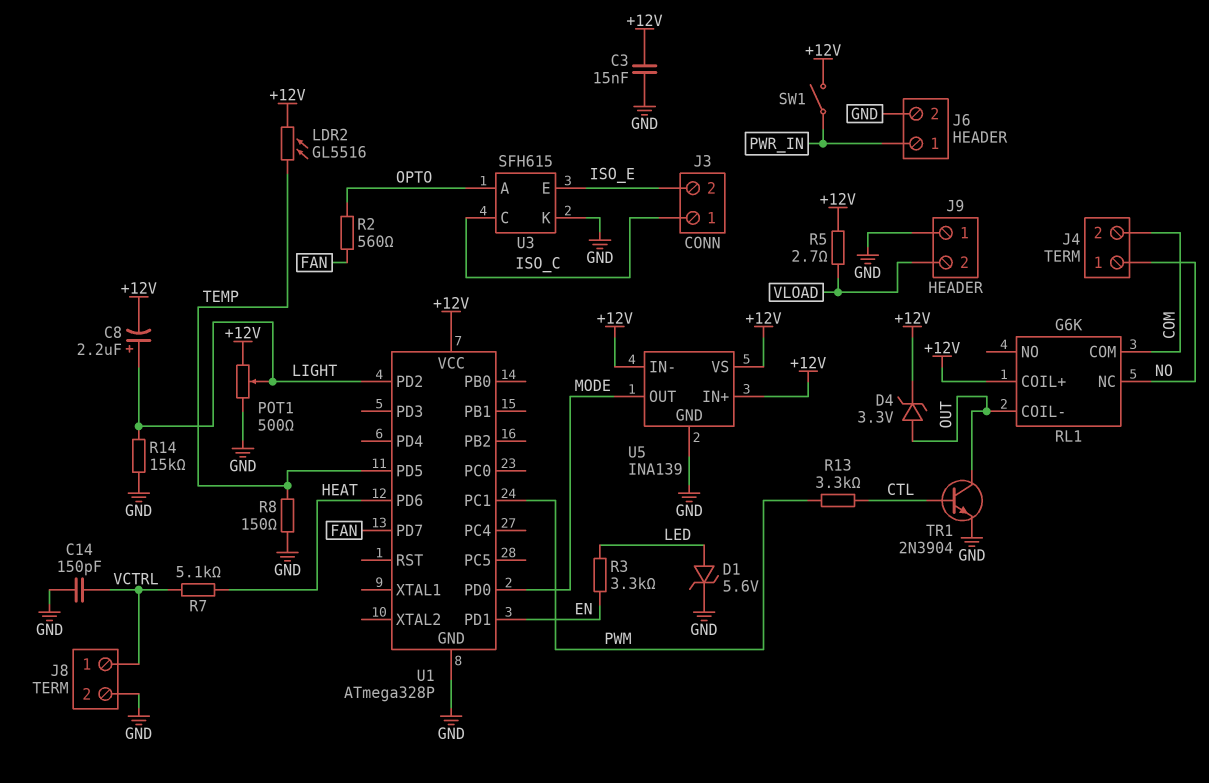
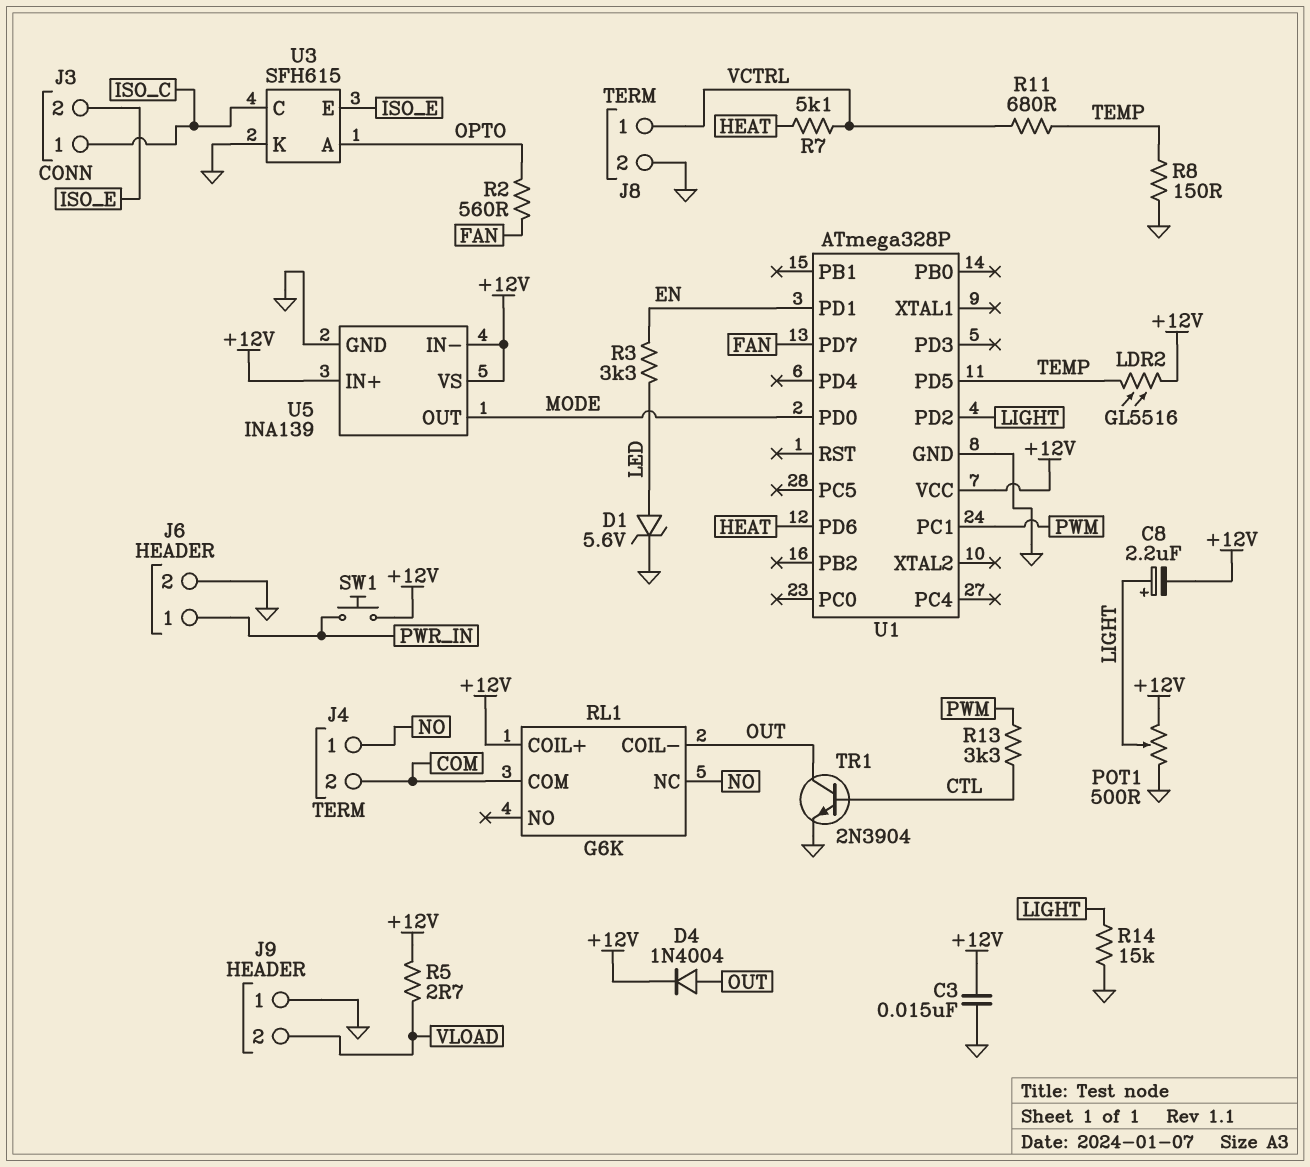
C14: 150pF (GND, VCTRL) -> none
D4: zener 3.3V (A OUT, K +12V) -> diode 1N4004 (A OUT, K +12V)
R11: none -> 680 (TEMP, VCTRL)
SW1: switch (+12V, PWR_IN) -> button (+12V, PWR_IN)

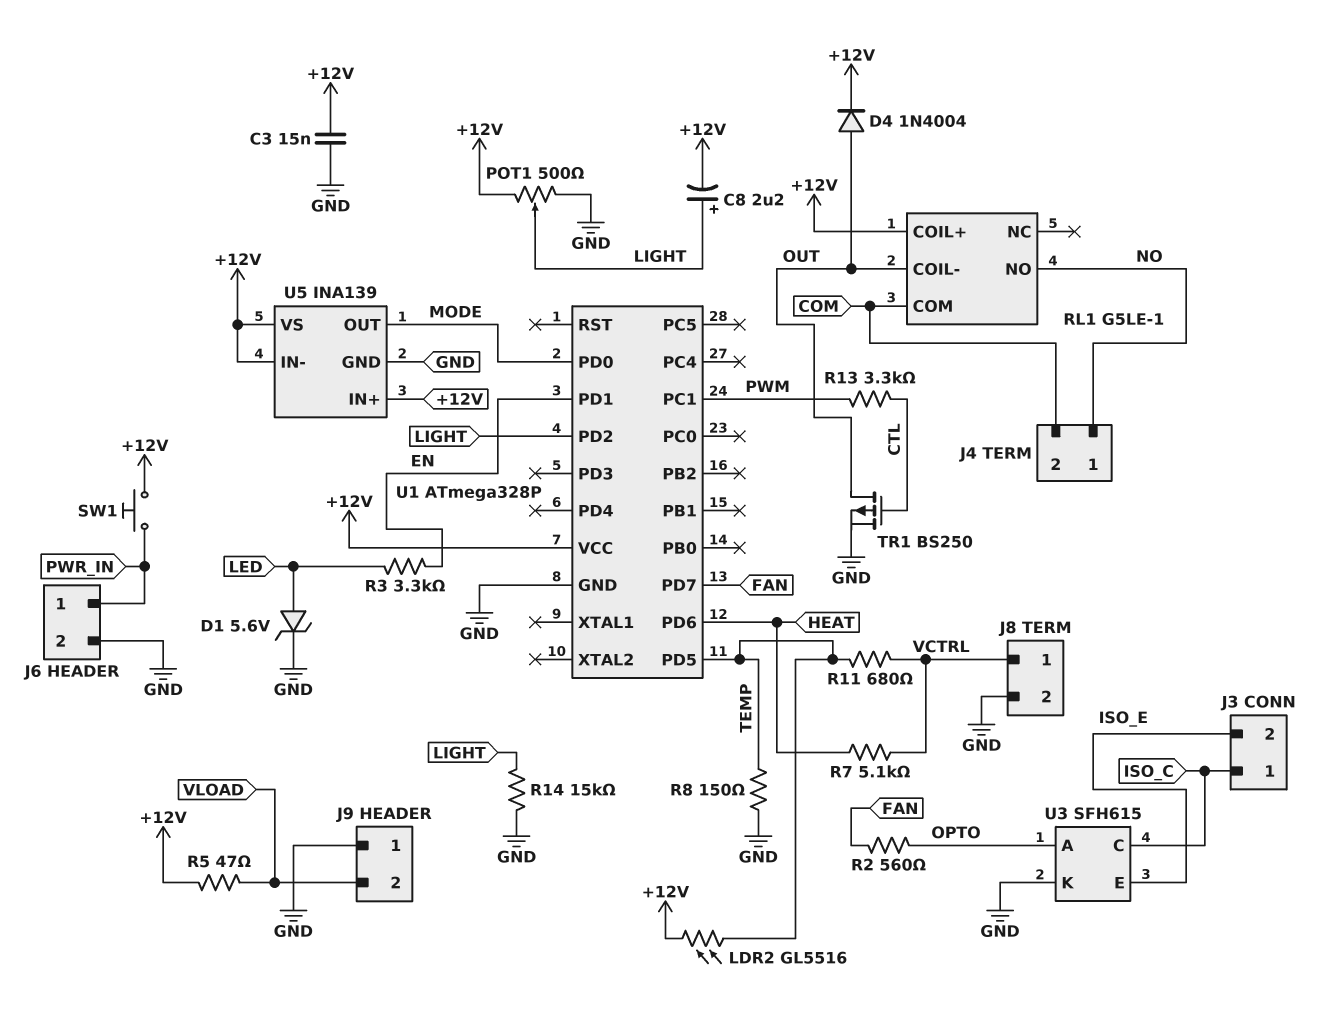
R5: 2.7 (+12V, VLOAD) -> 47 (+12V, VLOAD)
RL1: G6K -> G5LE-1
RL1 pin NC: NO -> none
RL1 pin NO: none -> NO
TR1: NPN 2N3904 (B CTL, C OUT, E GND) -> PMOS BS250 (G CTL, D OUT, S GND)

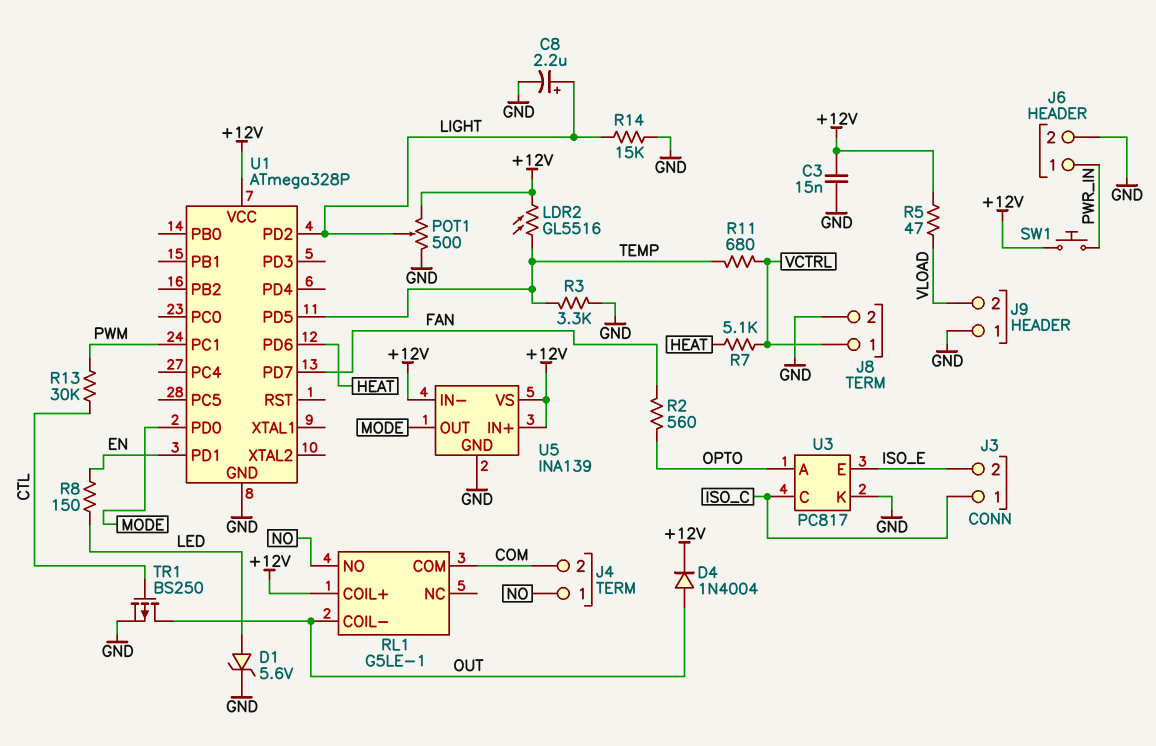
C8: 2.2uF (plus LIGHT, minus +12V) -> 2.2uF (plus LIGHT, minus GND)
R3: 3.3k (EN, LED) -> 3.3k (GND, TEMP)
R8: 150 (GND, TEMP) -> 150 (EN, LED)
R13: 3.3k (CTL, PWM) -> 30k (CTL, PWM)
U3: SFH615 -> PC817

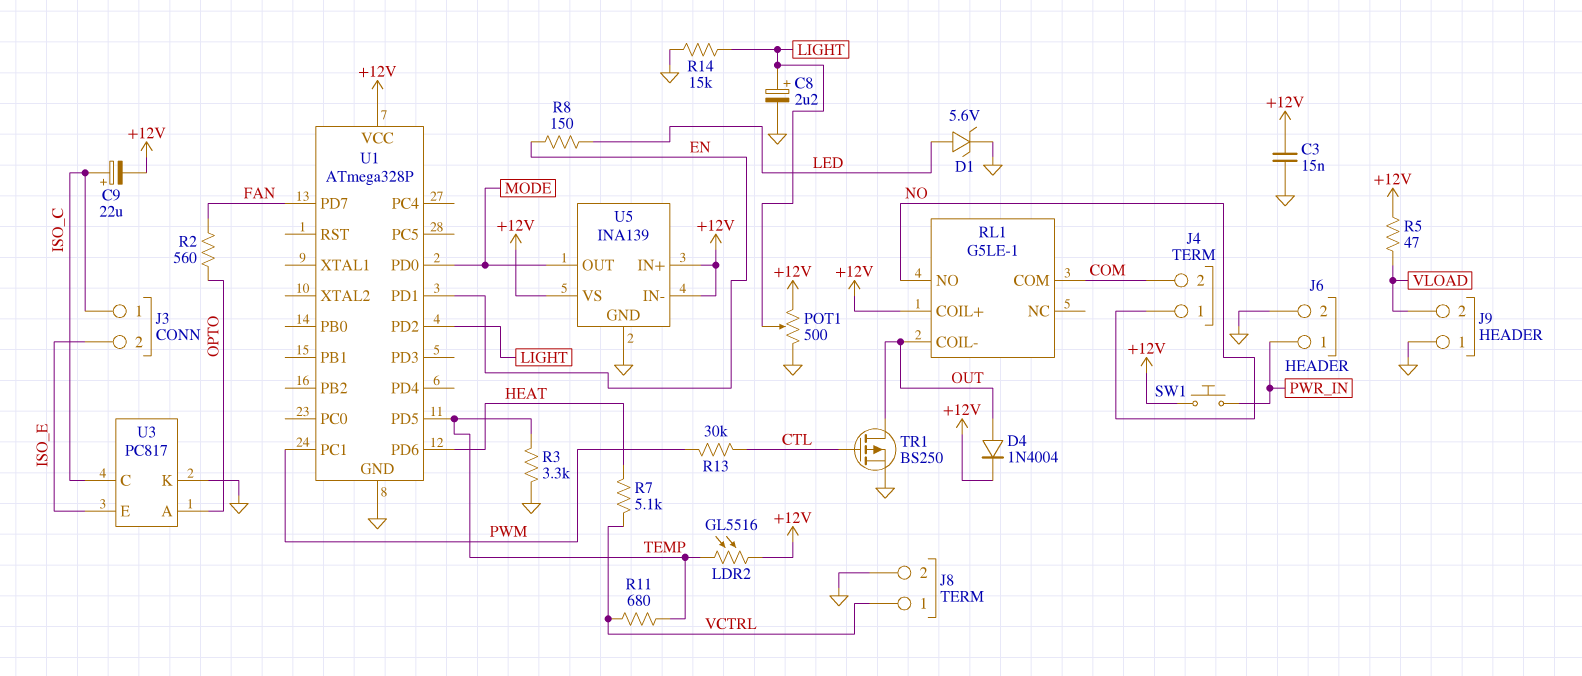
C9: none -> 22uF (plus ISO_C, minus +12V)

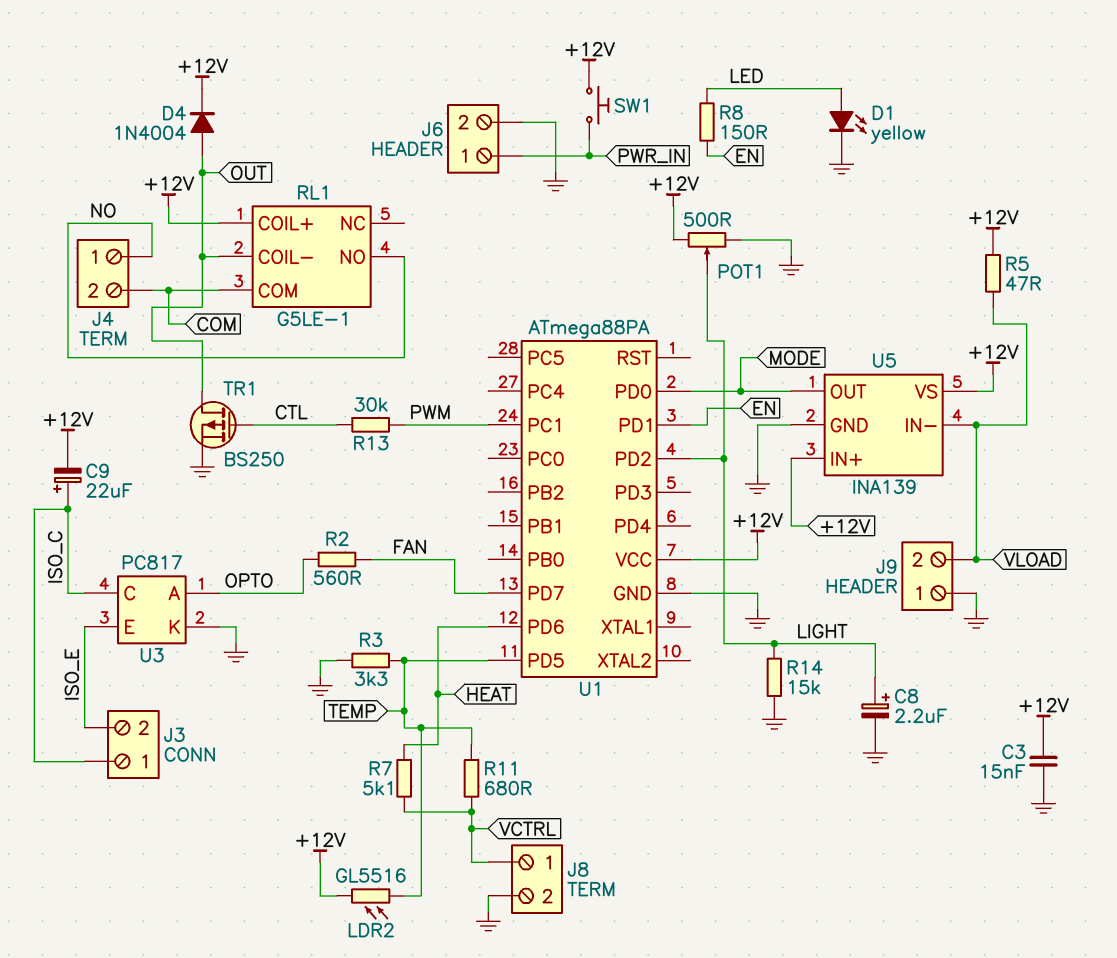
D1: zener 5.6V (A LED, K GND) -> LED yellow (A LED, K GND)
U1: ATmega328P -> ATmega88PA
U5 pin IN-: +12V -> VLOAD

